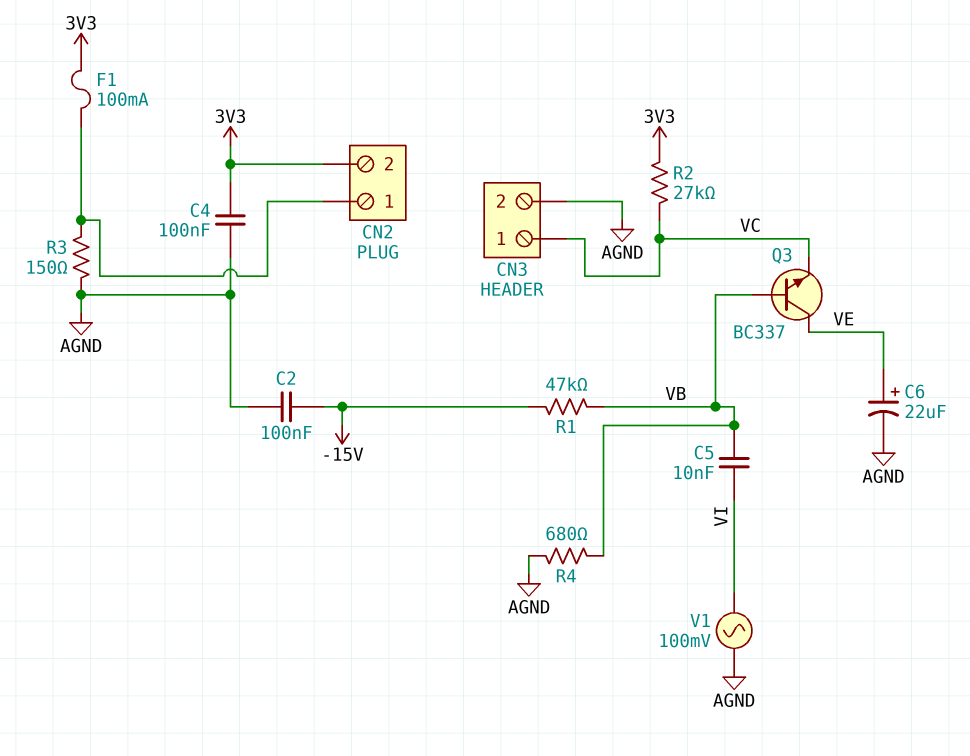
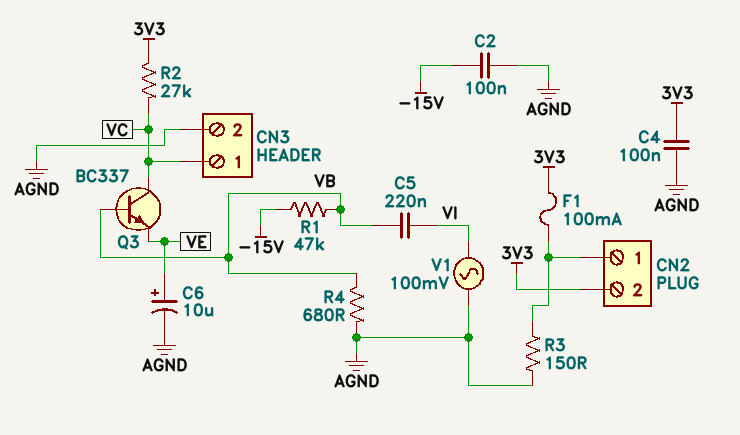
C5: 10nF (VB, VI) -> 220nF (VB, VI)
C6: 22uF (plus VE, minus AGND) -> 10uF (plus VE, minus AGND)
Q3: NPN BC337 (B VB, C VE, E VC) -> NPN BC337 (B VB, C VC, E VE)

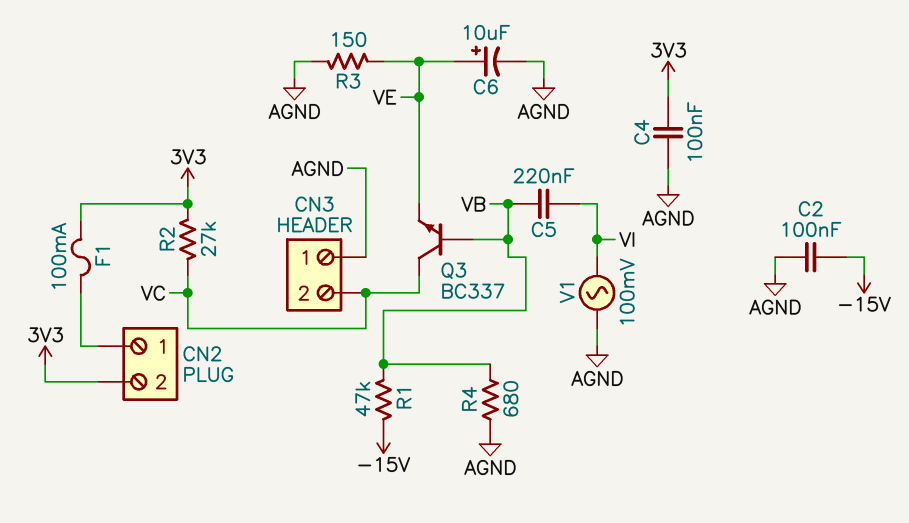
CN3 pin 1: VC -> AGND
CN3 pin 2: AGND -> VC
R3: 150 (AGND, CN2/1) -> 150 (AGND, VE)

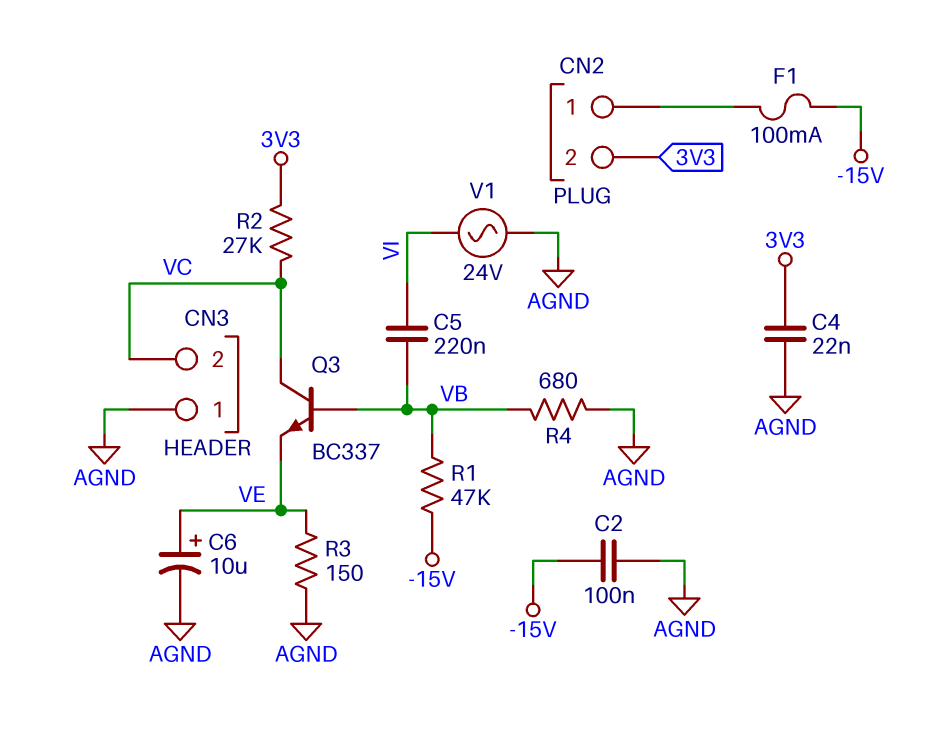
C4: 100nF (3V3, AGND) -> 22nF (3V3, AGND)
F1: 100mA (3V3, CN2/1) -> 100mA (-15V, CN2/1)
V1: AC 100mV (AGND, VI) -> AC 24V (AGND, VI)

